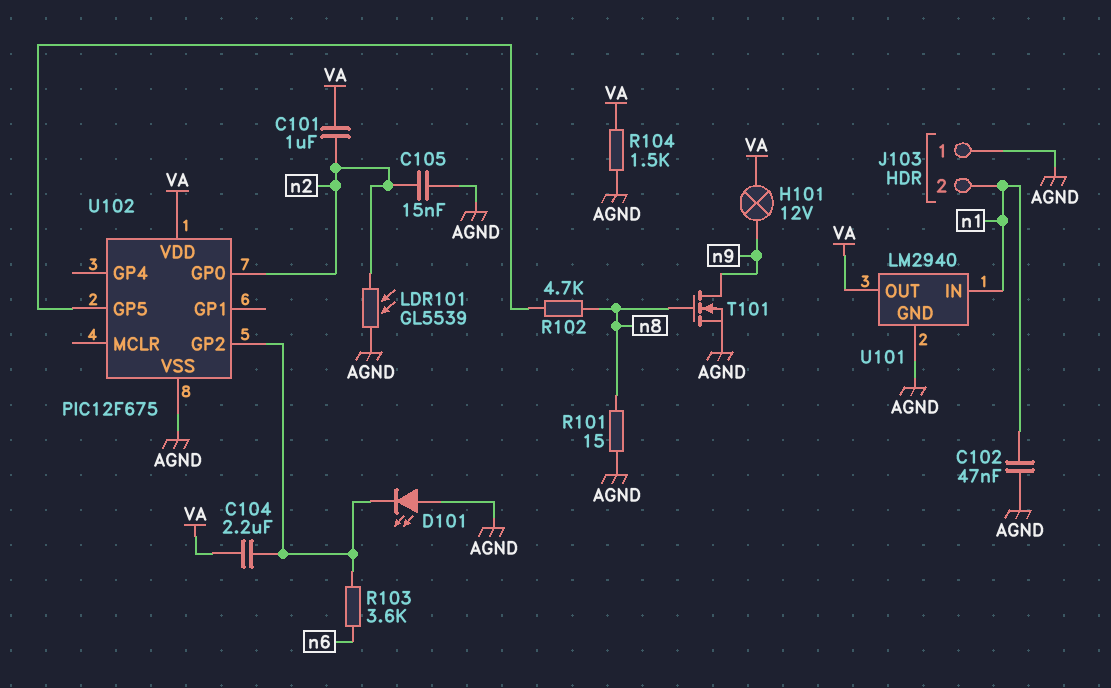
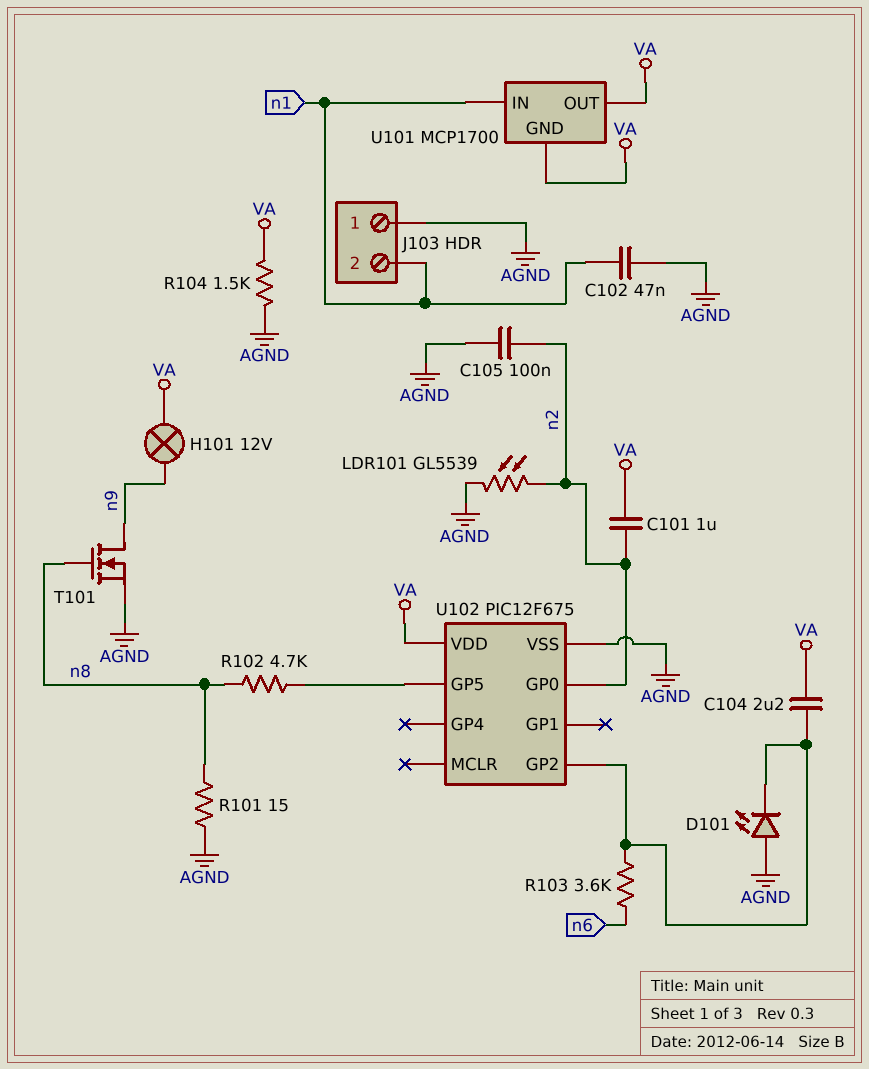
C105: 15nF (AGND, n2) -> 100nF (AGND, n2)
U101: LM2940 -> MCP1700
U101 pin GND: AGND -> VA

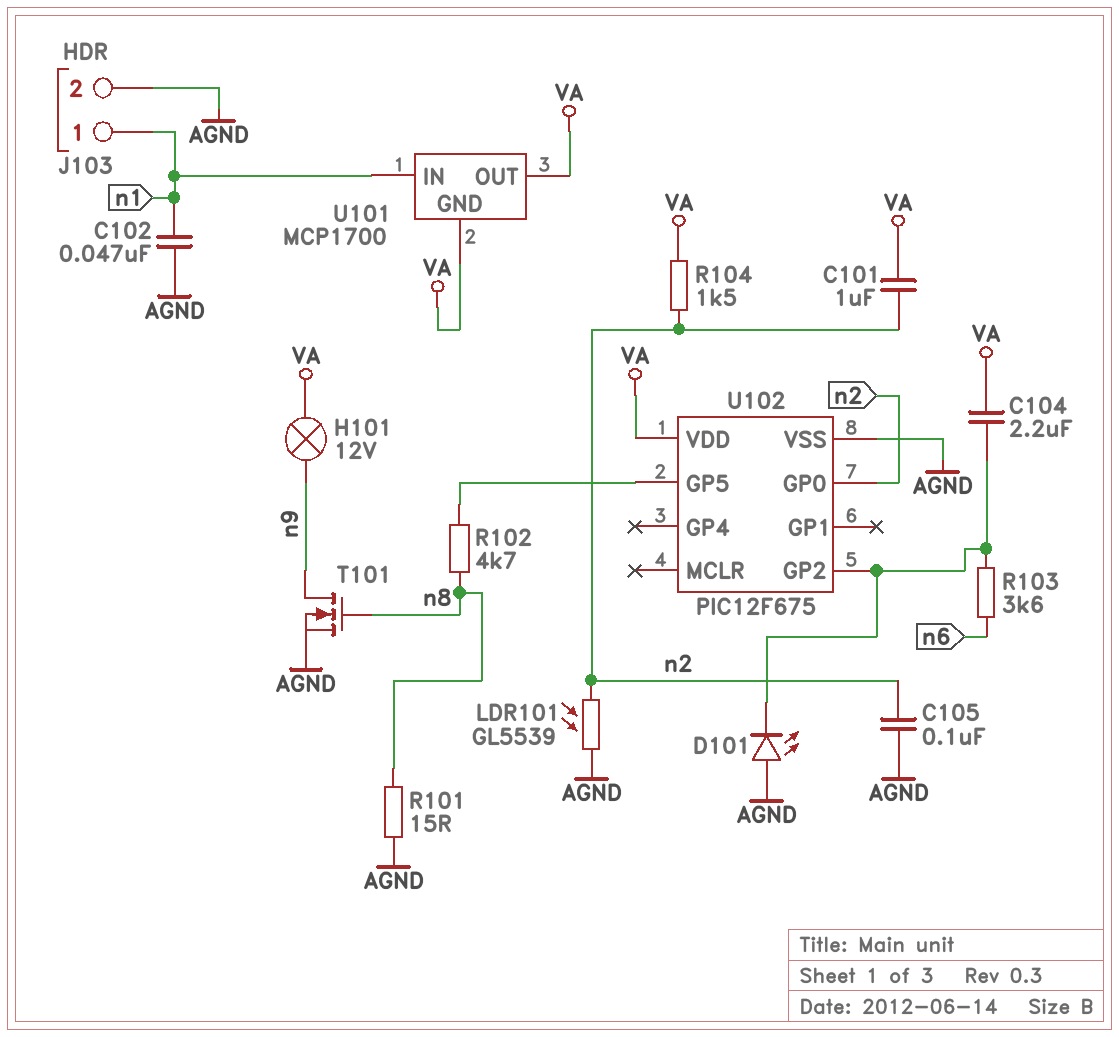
J103 pin 1: AGND -> n1
J103 pin 2: n1 -> AGND
R104: 1.5k (AGND, VA) -> 1.5k (VA, n2)

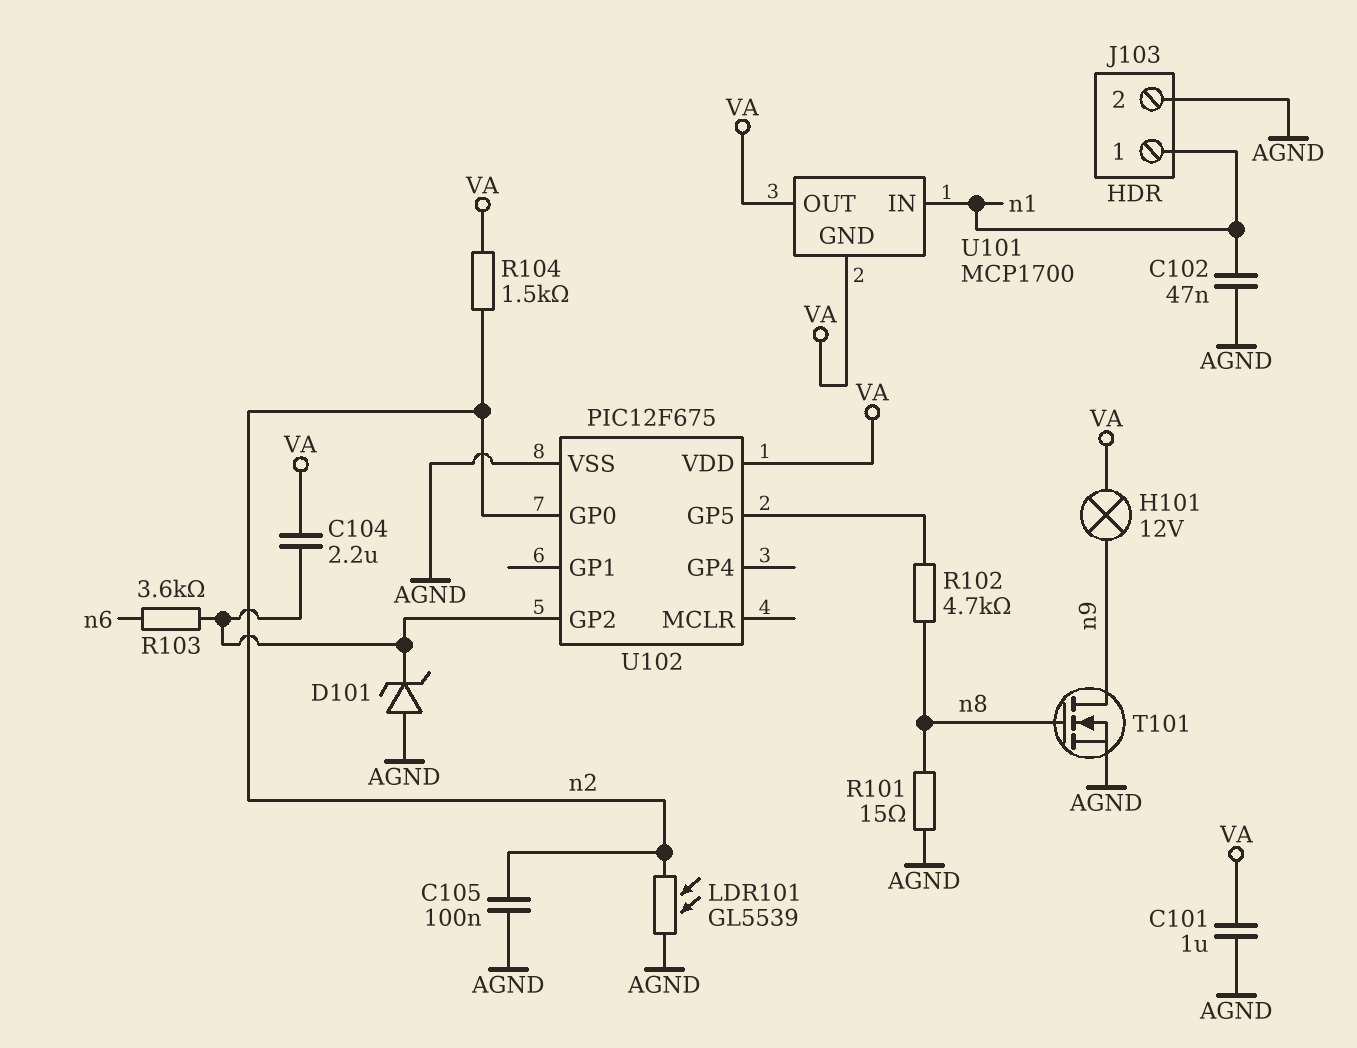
C101: 1uF (VA, n2) -> 1uF (AGND, VA)
D101: LED (A AGND, K U102/GP2) -> zener (A AGND, K U102/GP2)

